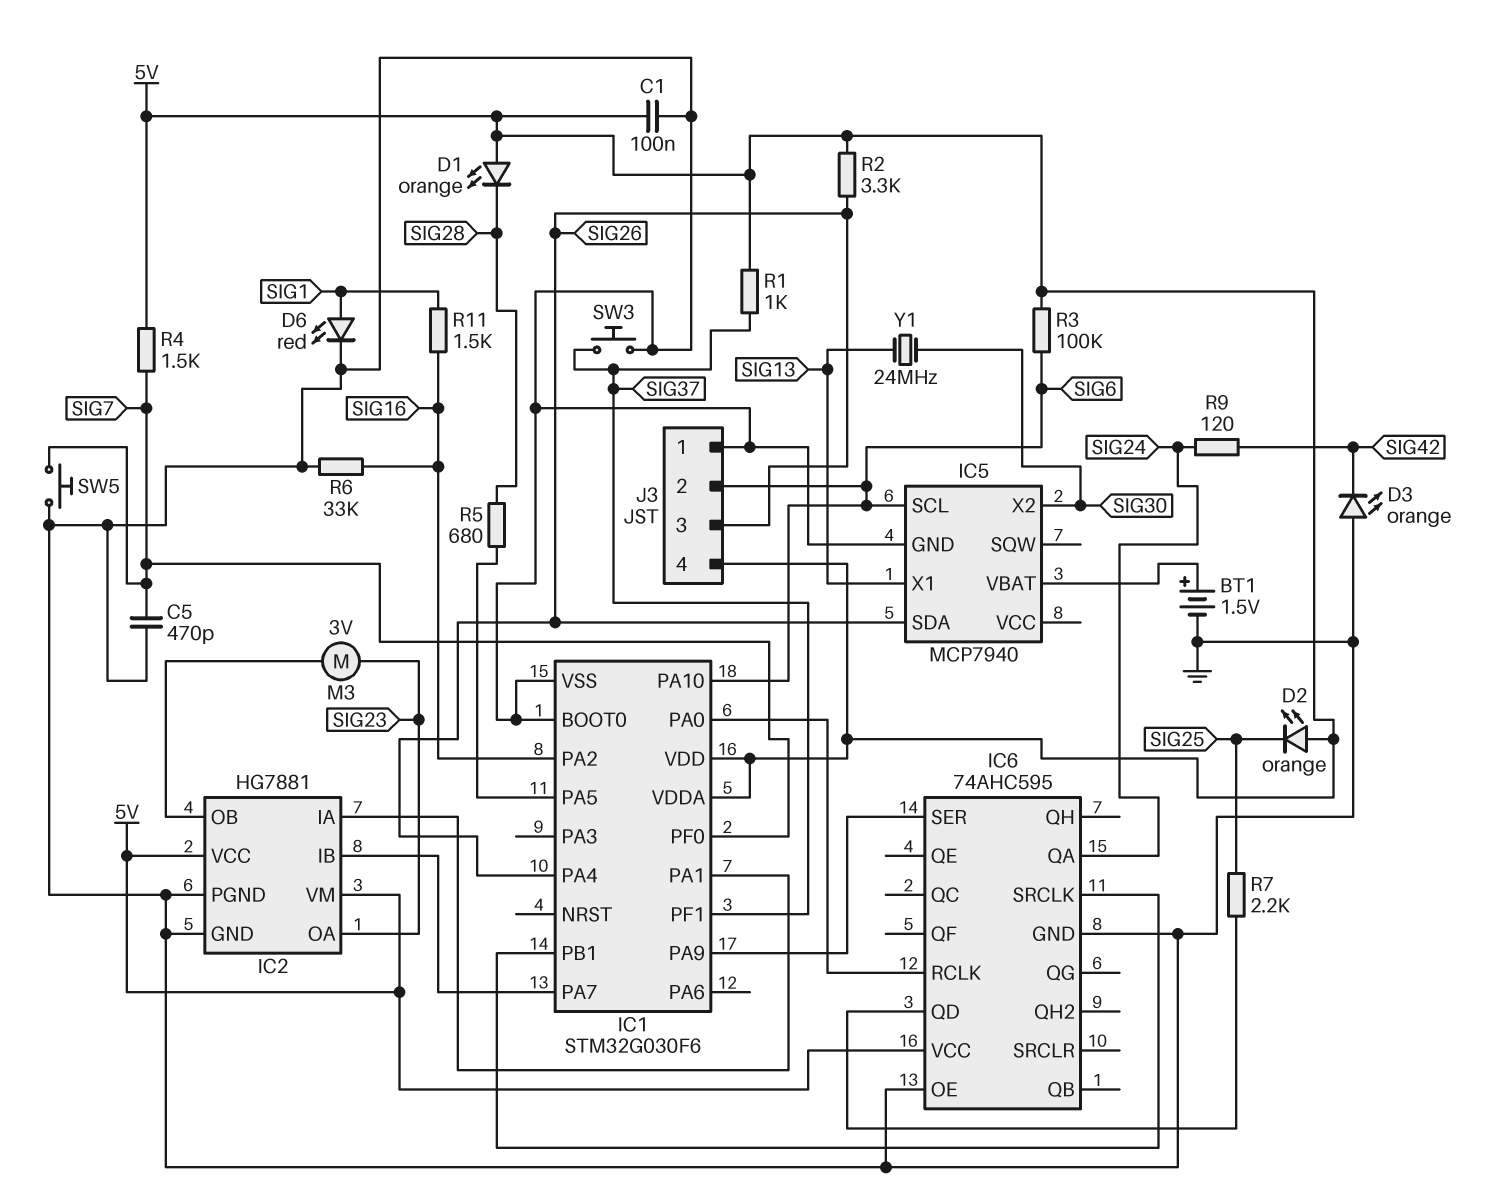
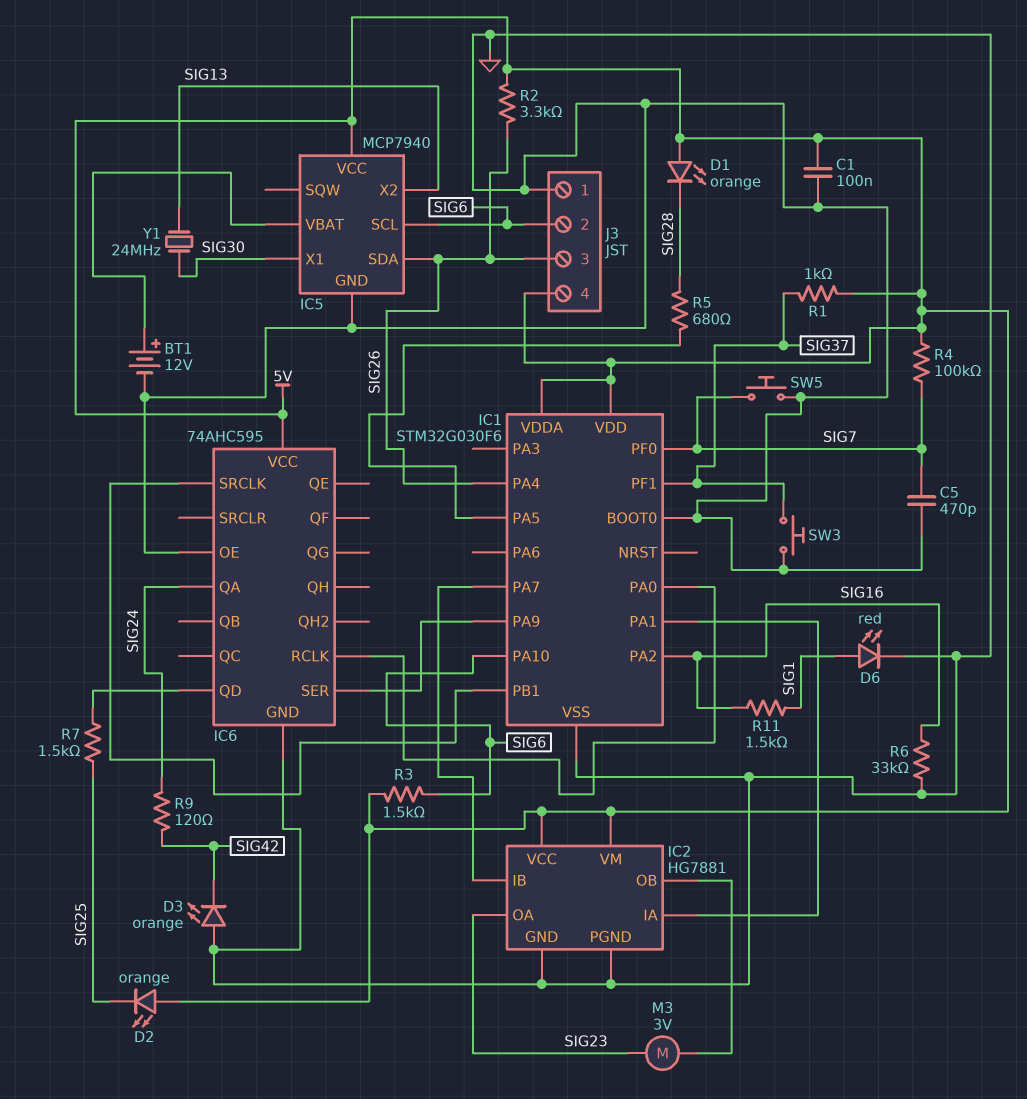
BT1: 1.5V (plus IC5/VBAT, minus GND) -> 12V (plus IC5/VBAT, minus GND)
IC5 pin VCC: none -> 5V
IC5 pin X1: SIG13 -> SIG30
IC5 pin X2: SIG30 -> SIG13
R3: 100k (5V, SIG6) -> 1.5k (5V, SIG6)
R4: 1.5k (5V, SIG7) -> 100k (5V, SIG7)
R7: 2.2k (IC6/QD, SIG25) -> 1.5k (IC6/QD, SIG25)

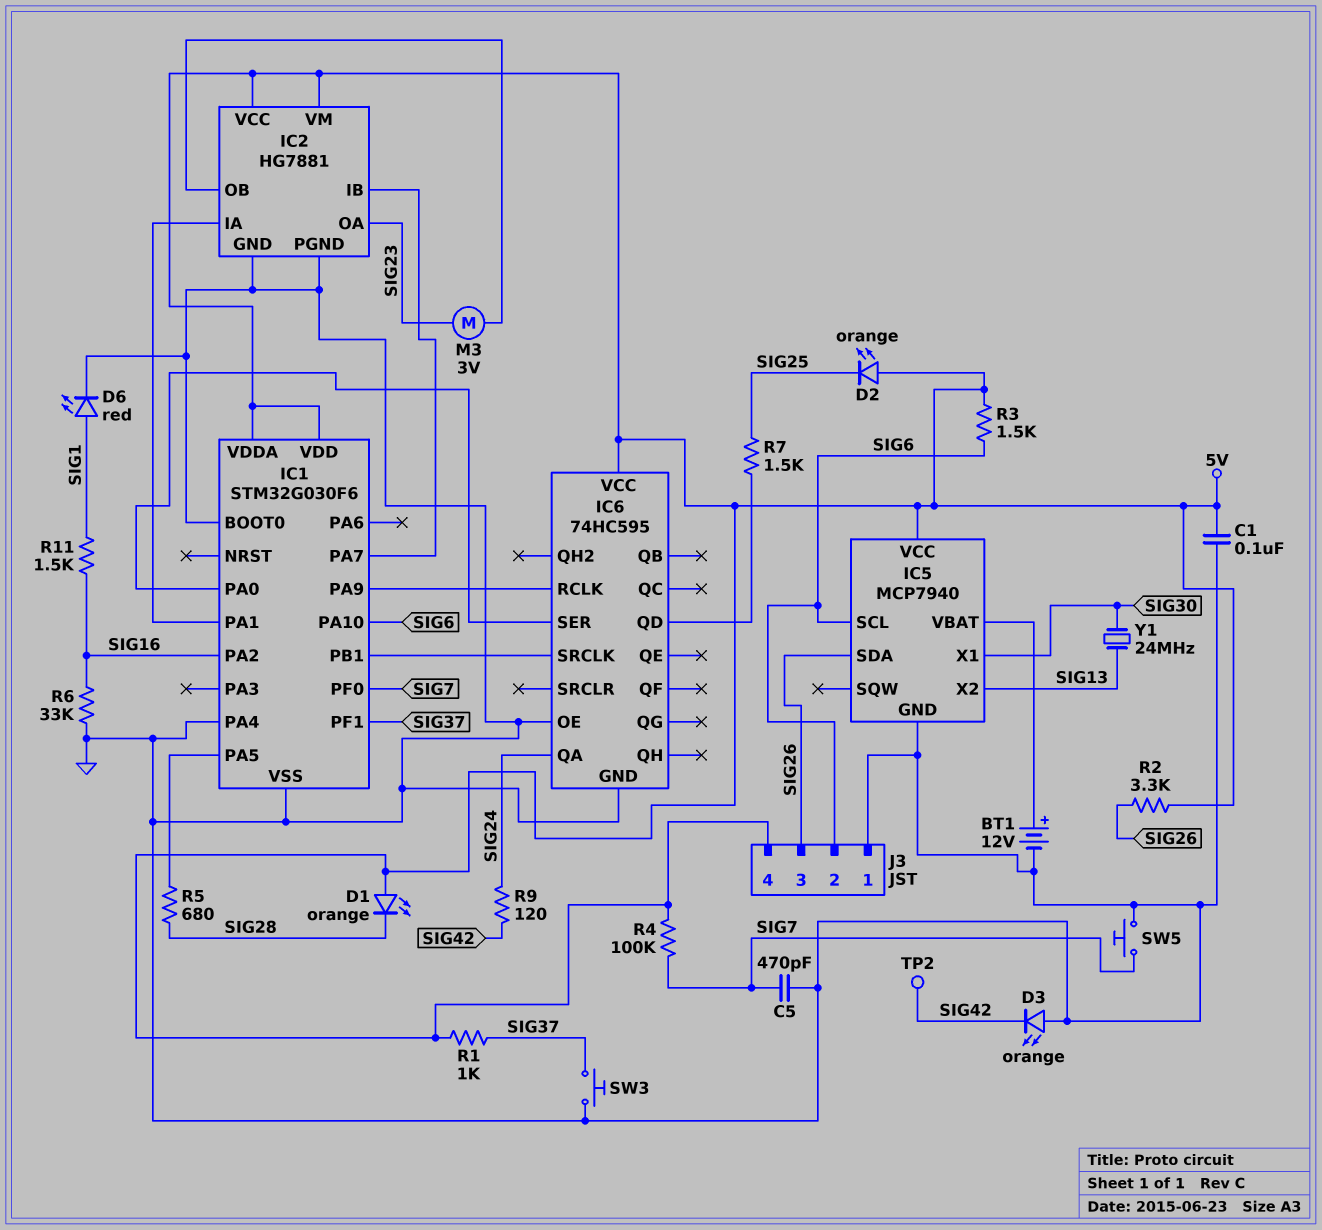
IC1 pin PA4: SIG26 -> GND
IC6: 74AHC595 -> 74HC595
IC6 pin RCLK: IC1/PA0 -> IC1/PA9
IC6 pin SER: IC1/PA9 -> IC1/PA0
TP2: none -> test point (SIG42)

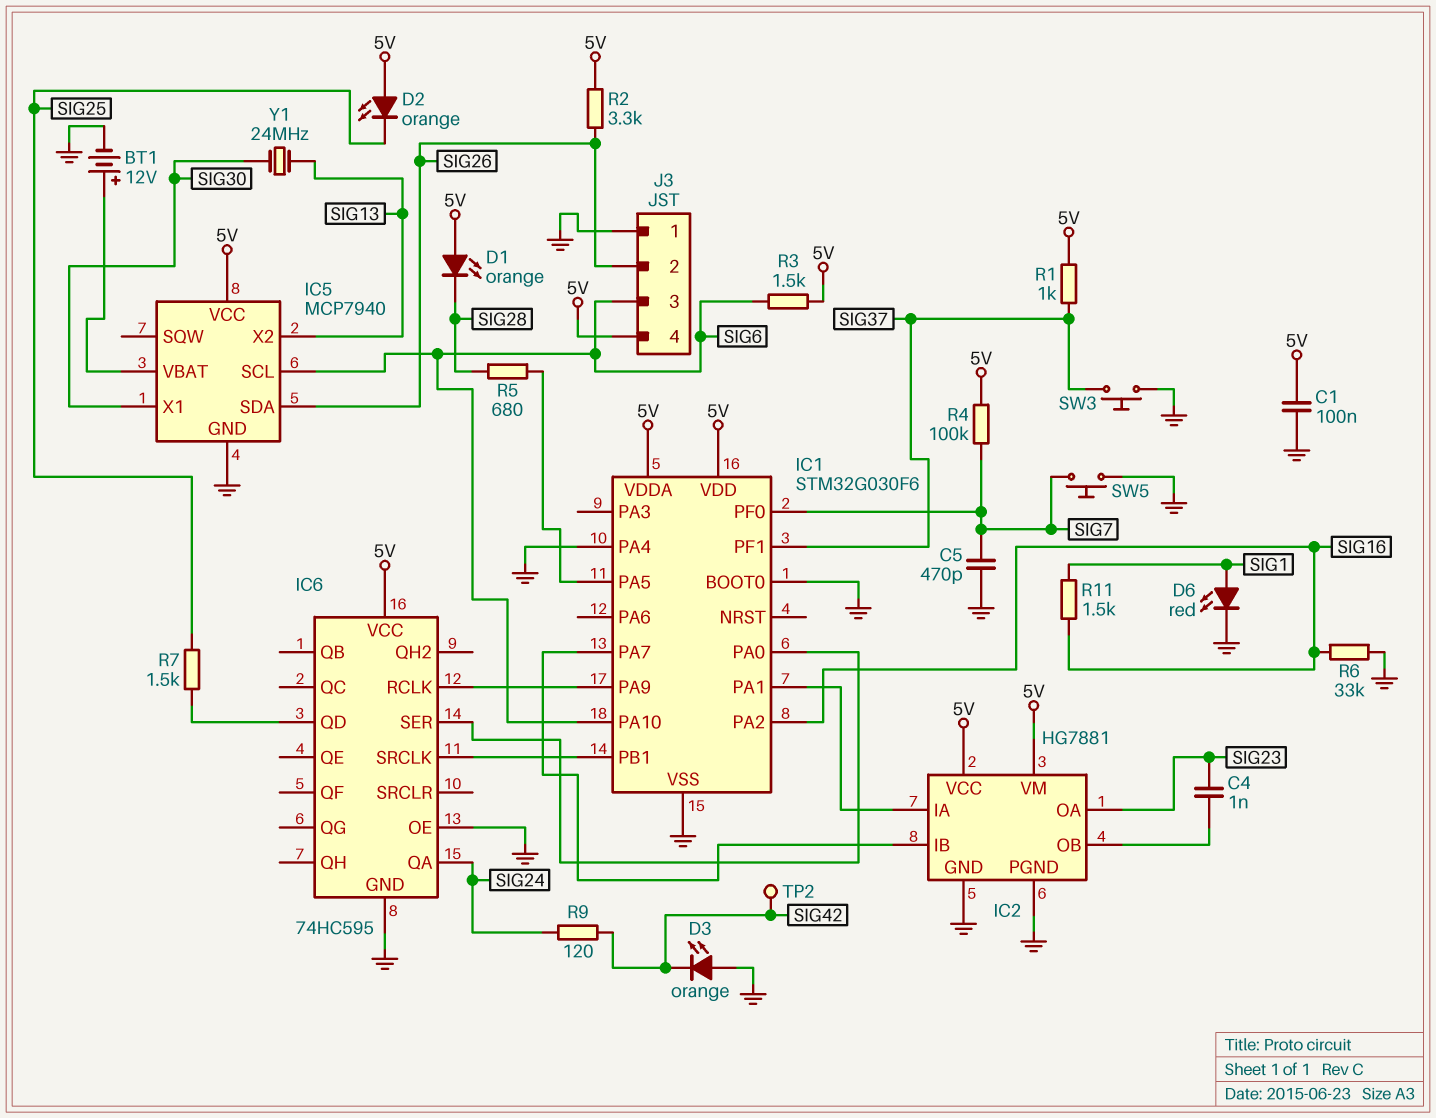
C4: none -> 1nF (IC2/OB, SIG23)
J3 pin 2: SIG6 -> SIG26
J3 pin 3: SIG26 -> SIG6
M3: motor 3V (IC2/OB, SIG23) -> none

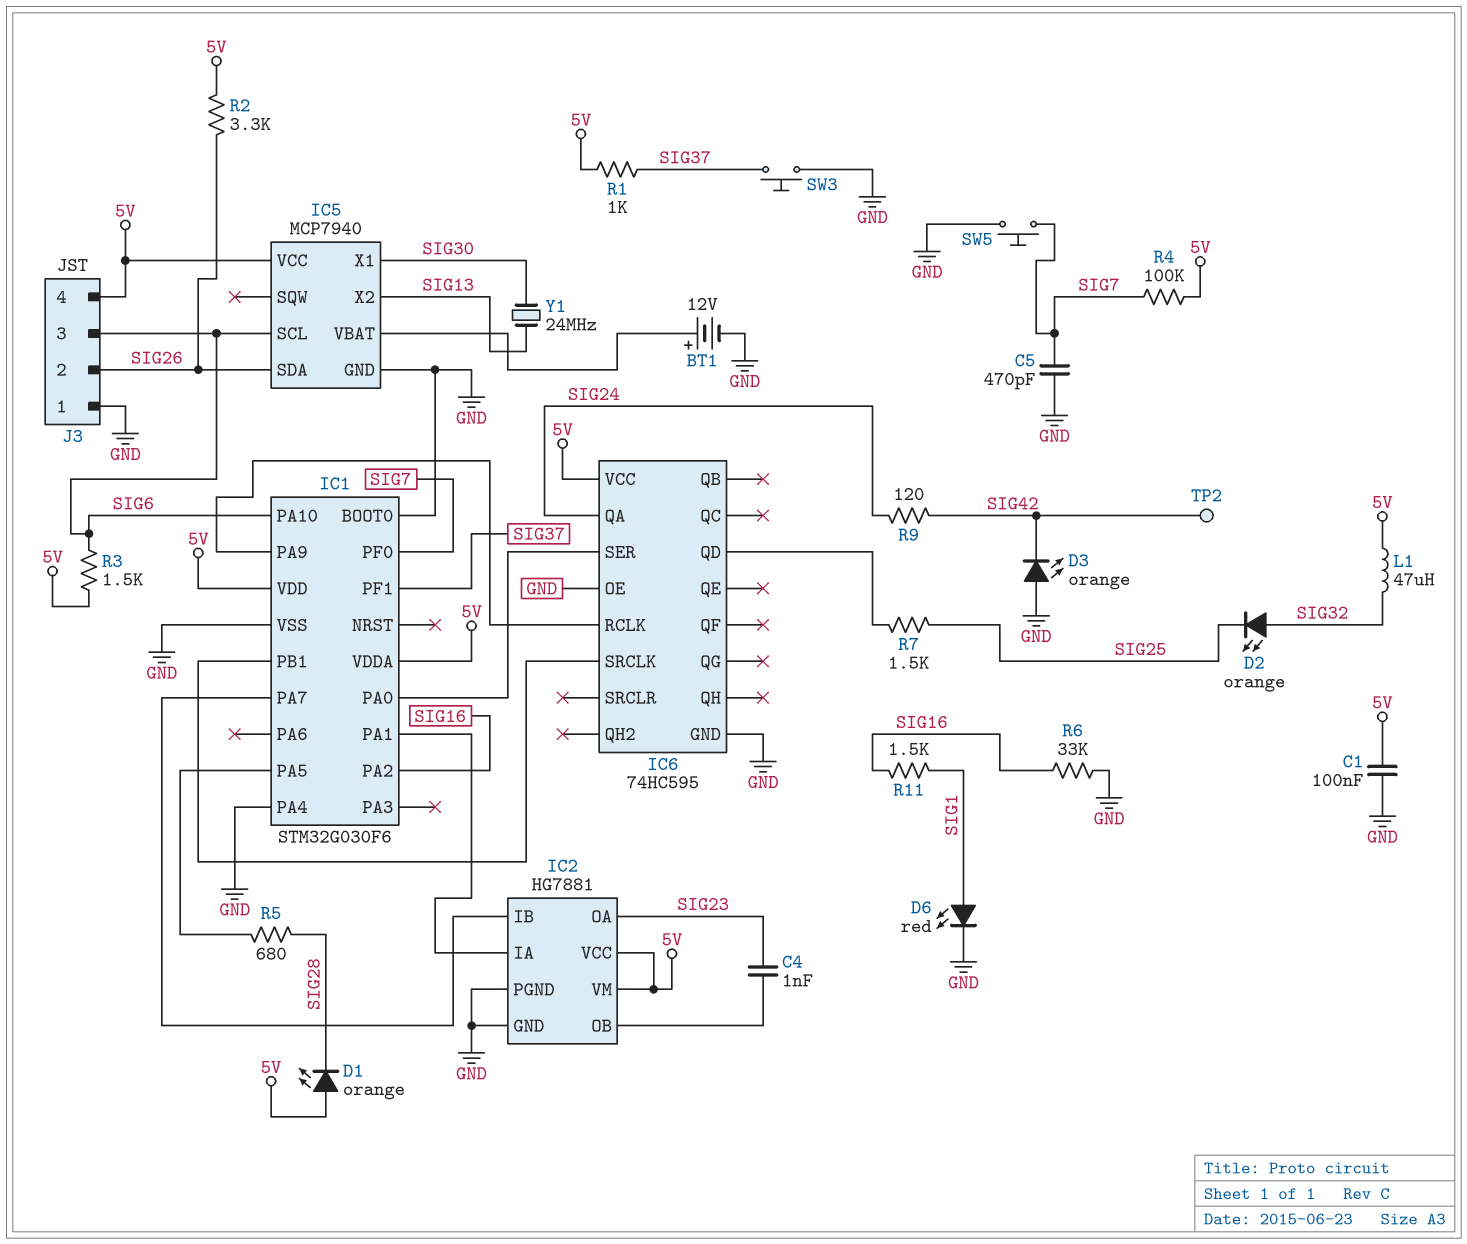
D2: LED orange (A 5V, K SIG25) -> LED orange (A SIG32, K SIG25)
L1: none -> 47uH (5V, SIG32)

